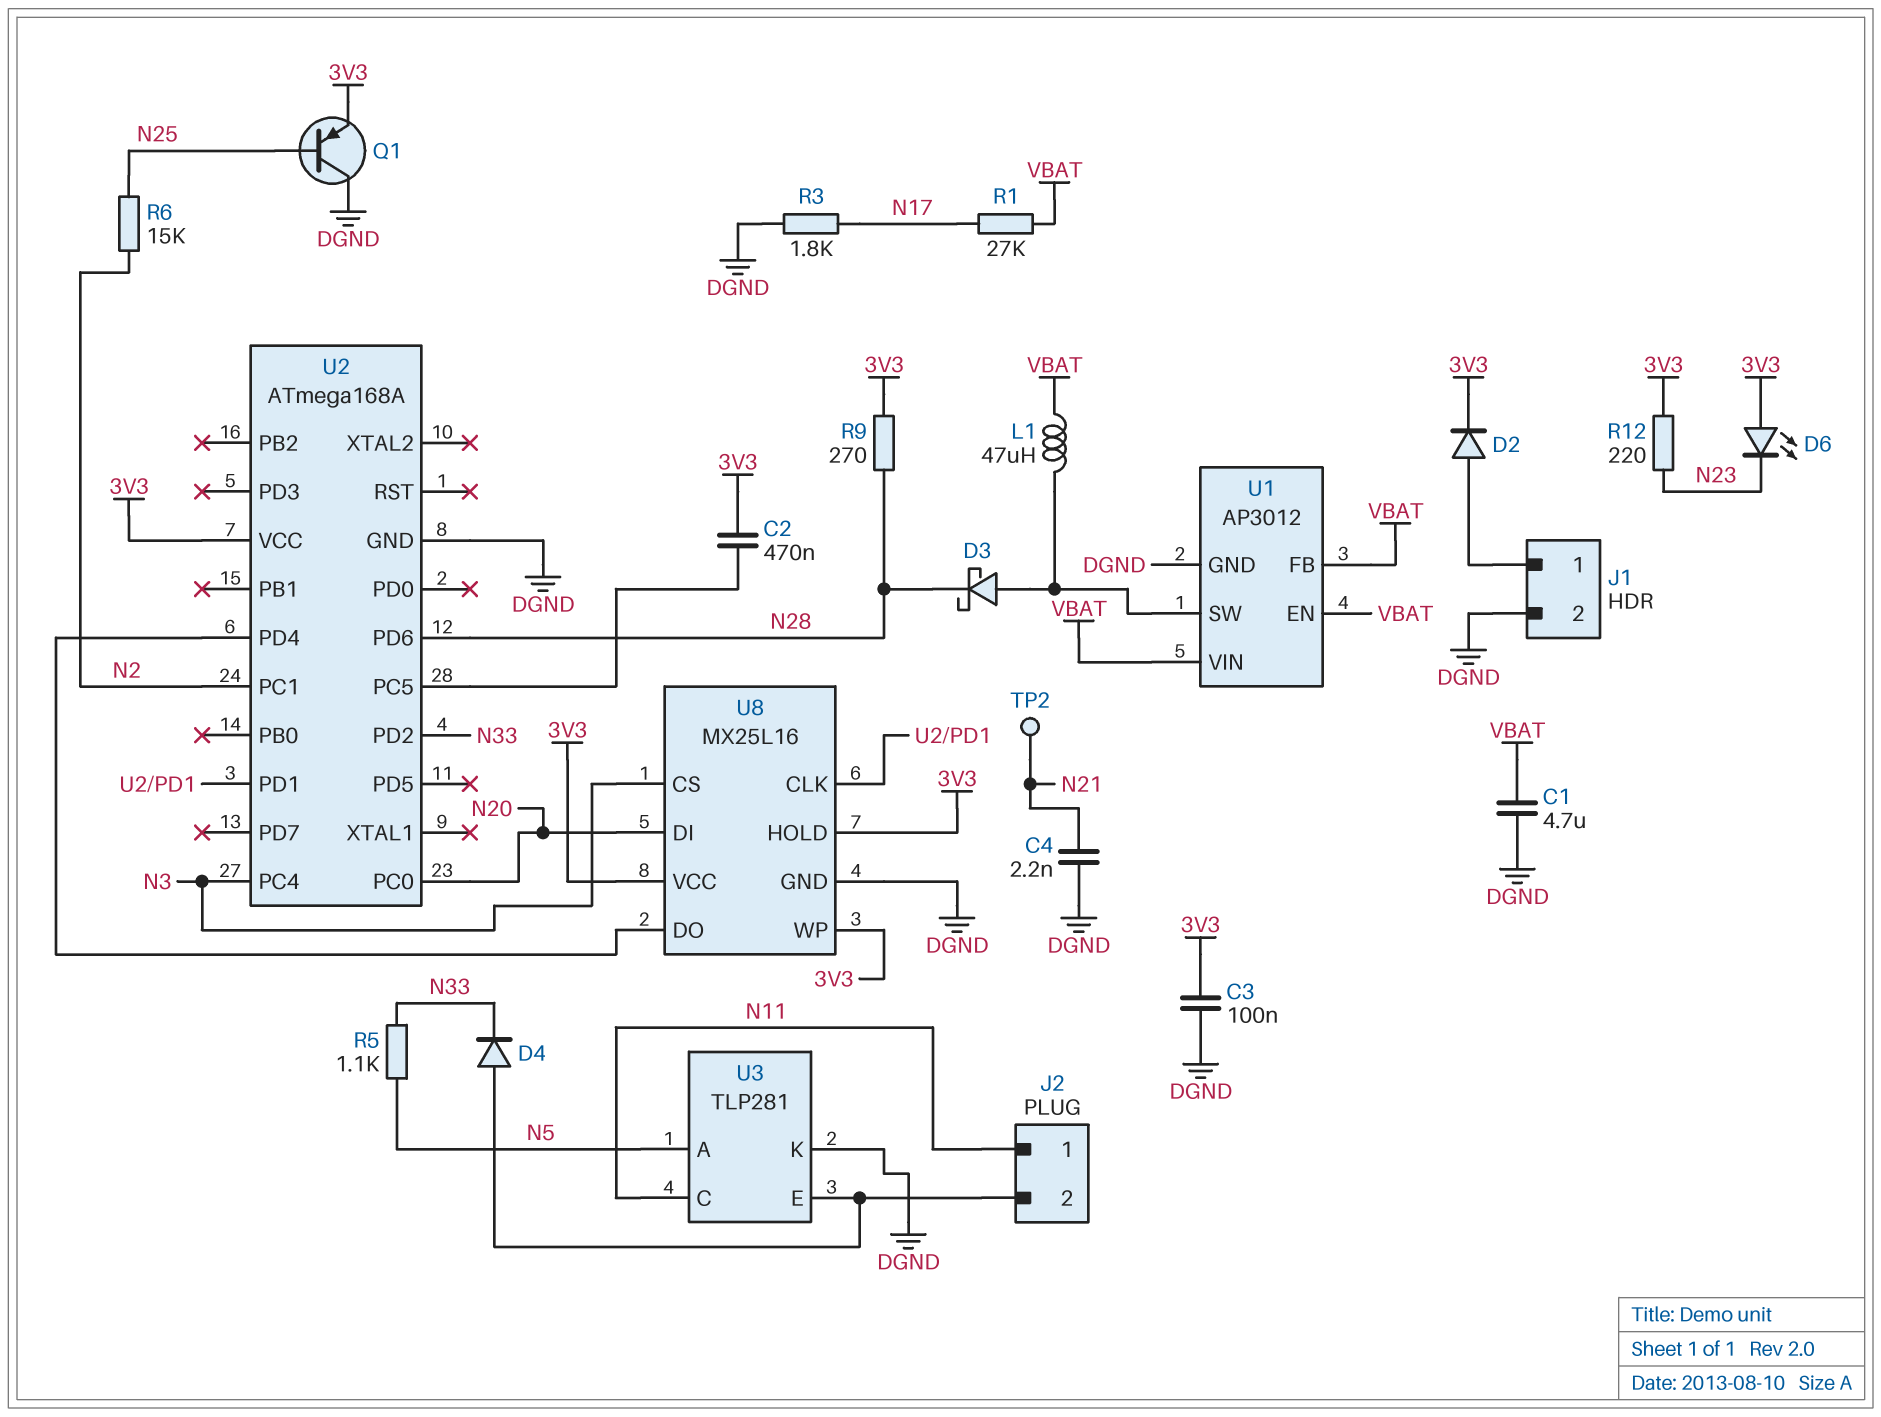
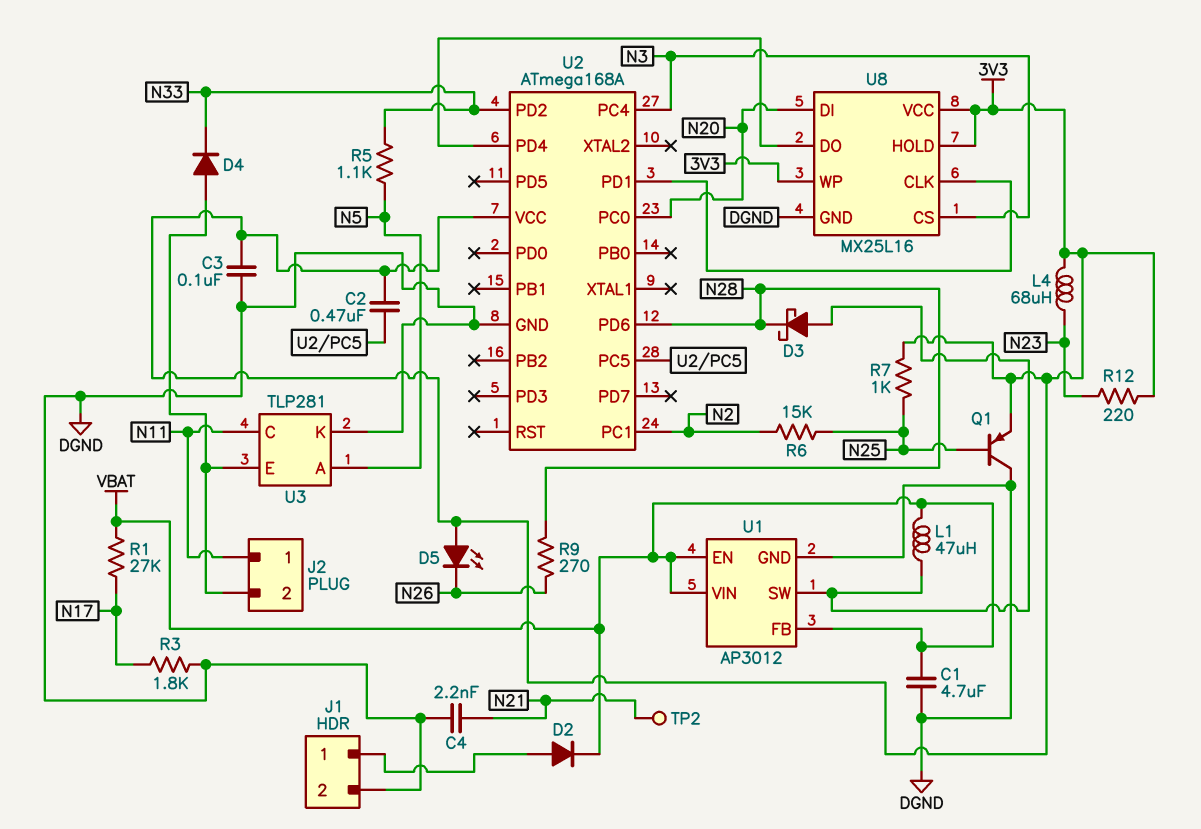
D2: diode (A J1/1, K 3V3) -> diode (A J1/1, K VBAT)
D5: none -> LED (A 3V3, K N26)
D6: LED (A 3V3, K N23) -> none
L4: none -> 68uH (3V3, N23)
R7: none -> 1k (3V3, N25)
R9: 270 (3V3, N28) -> 270 (N26, N28)

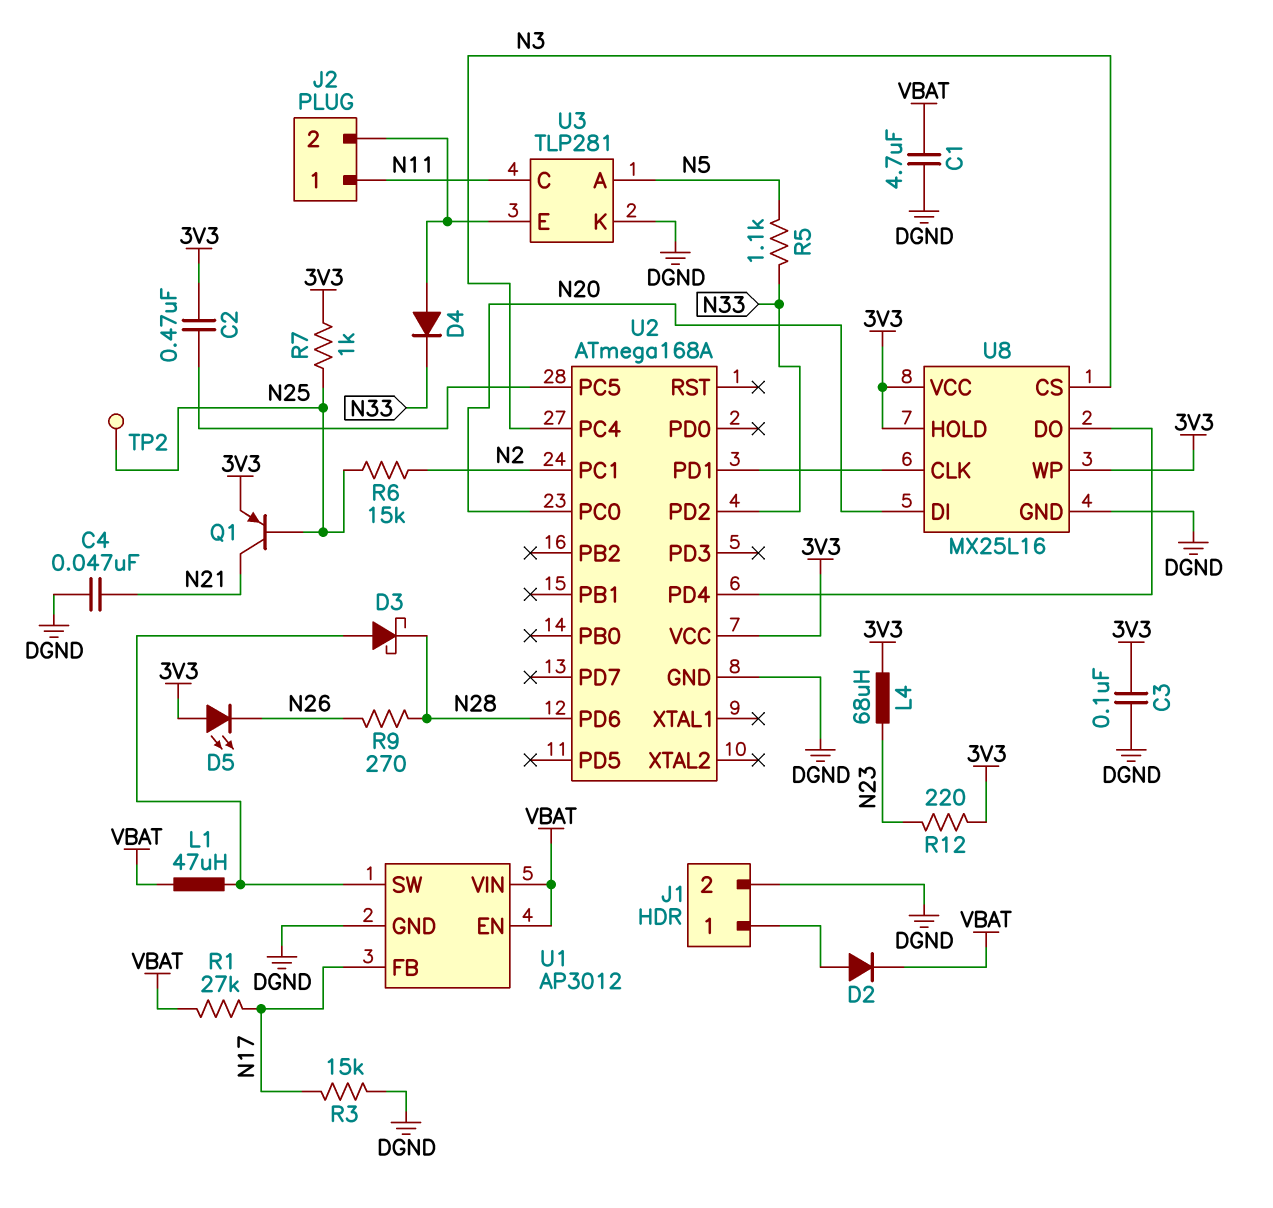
C4: 2.2nF (DGND, N21) -> 47nF (DGND, N21)
Q1: PNP (B N25, C DGND, E 3V3) -> PNP (B N25, C N21, E 3V3)
R3: 1.8k (DGND, N17) -> 15k (DGND, N17)
TP2: test point (N21) -> test point (N25)
U1 pin FB: VBAT -> N17

